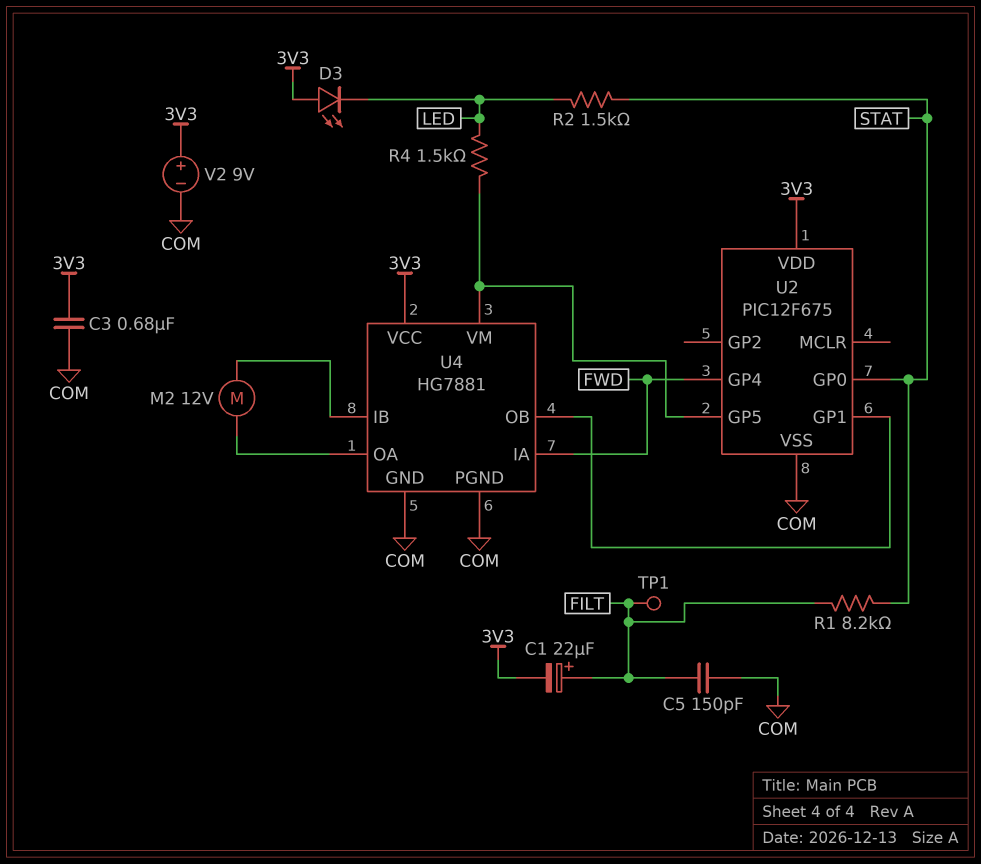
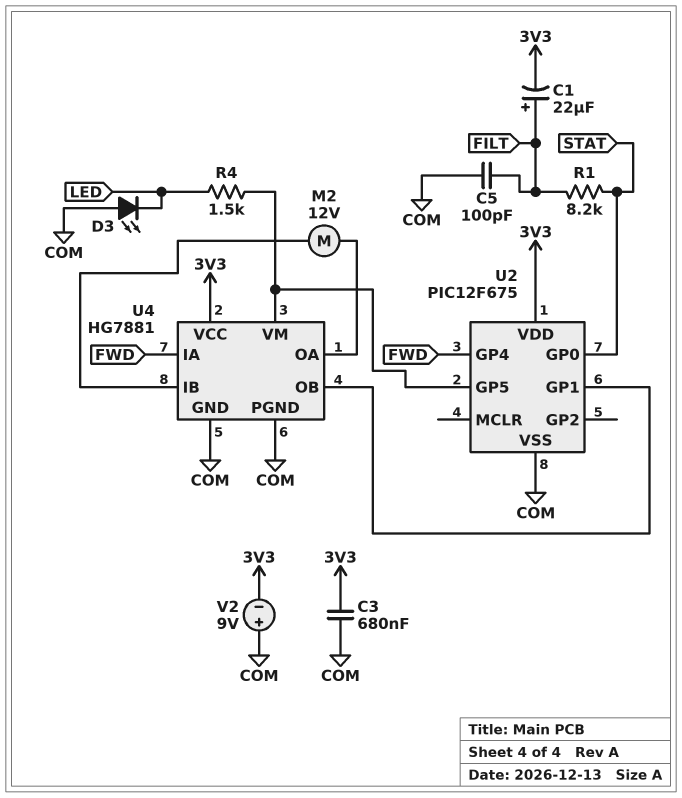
C5: 150pF (COM, FILT) -> 100pF (COM, FILT)
D3: LED (A 3V3, K LED) -> LED (A COM, K LED)
R2: 1.5k (LED, STAT) -> none
TP1: test point (FILT) -> none
V2: 9V (plus 3V3, minus COM) -> 9V (plus COM, minus 3V3)

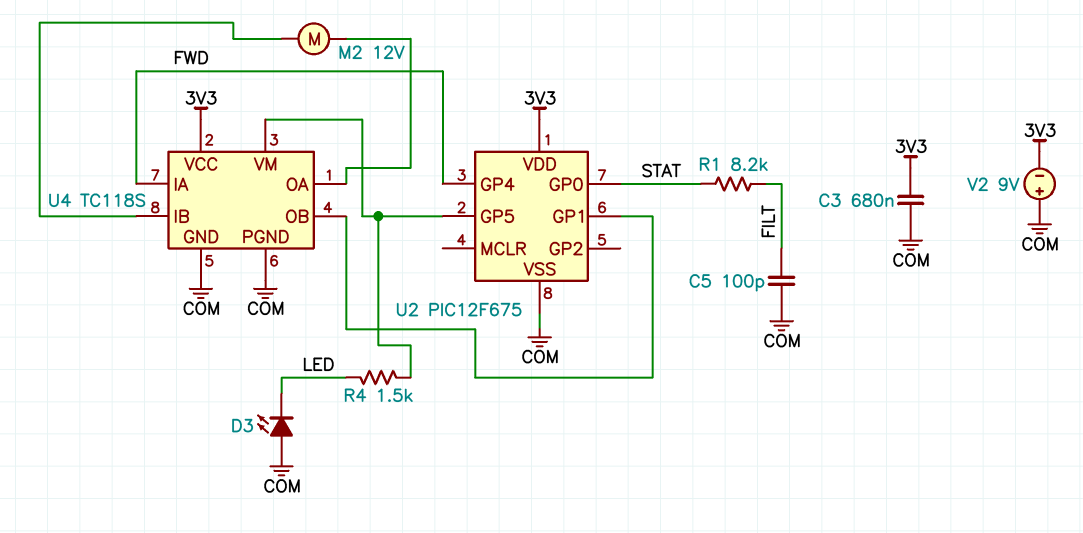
C1: 22uF (plus FILT, minus 3V3) -> none
U4: HG7881 -> TC118S

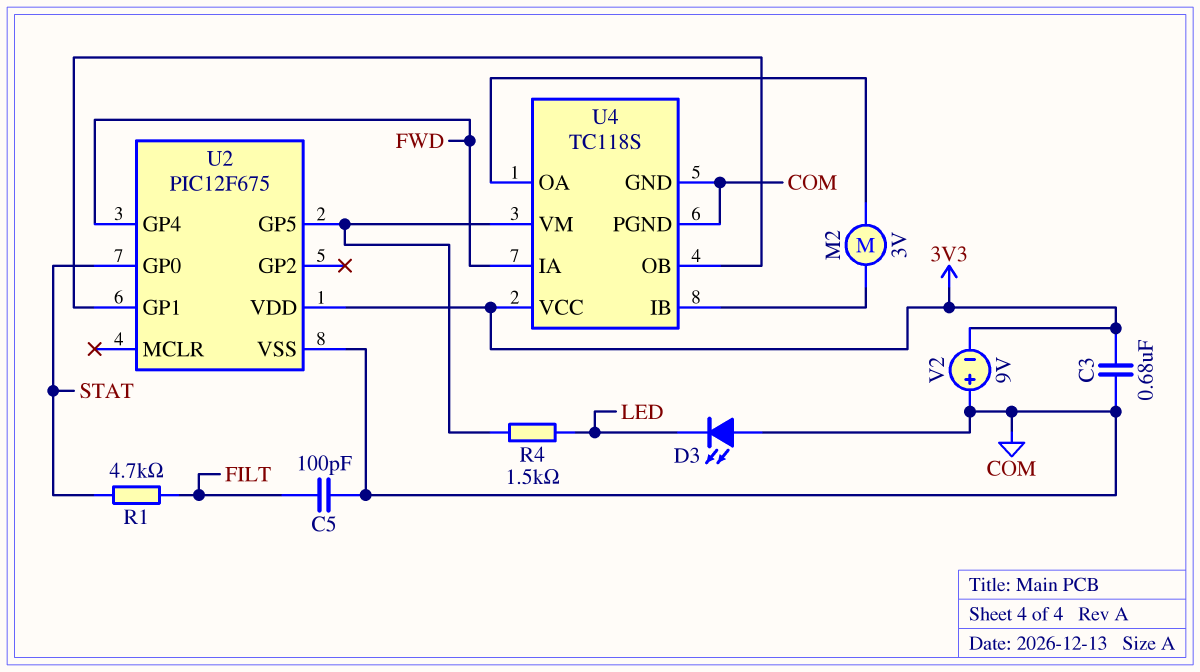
M2: motor 12V (U4/IB, U4/OA) -> motor 3V (U4/IB, U4/OA)
R1: 8.2k (FILT, STAT) -> 4.7k (FILT, STAT)

